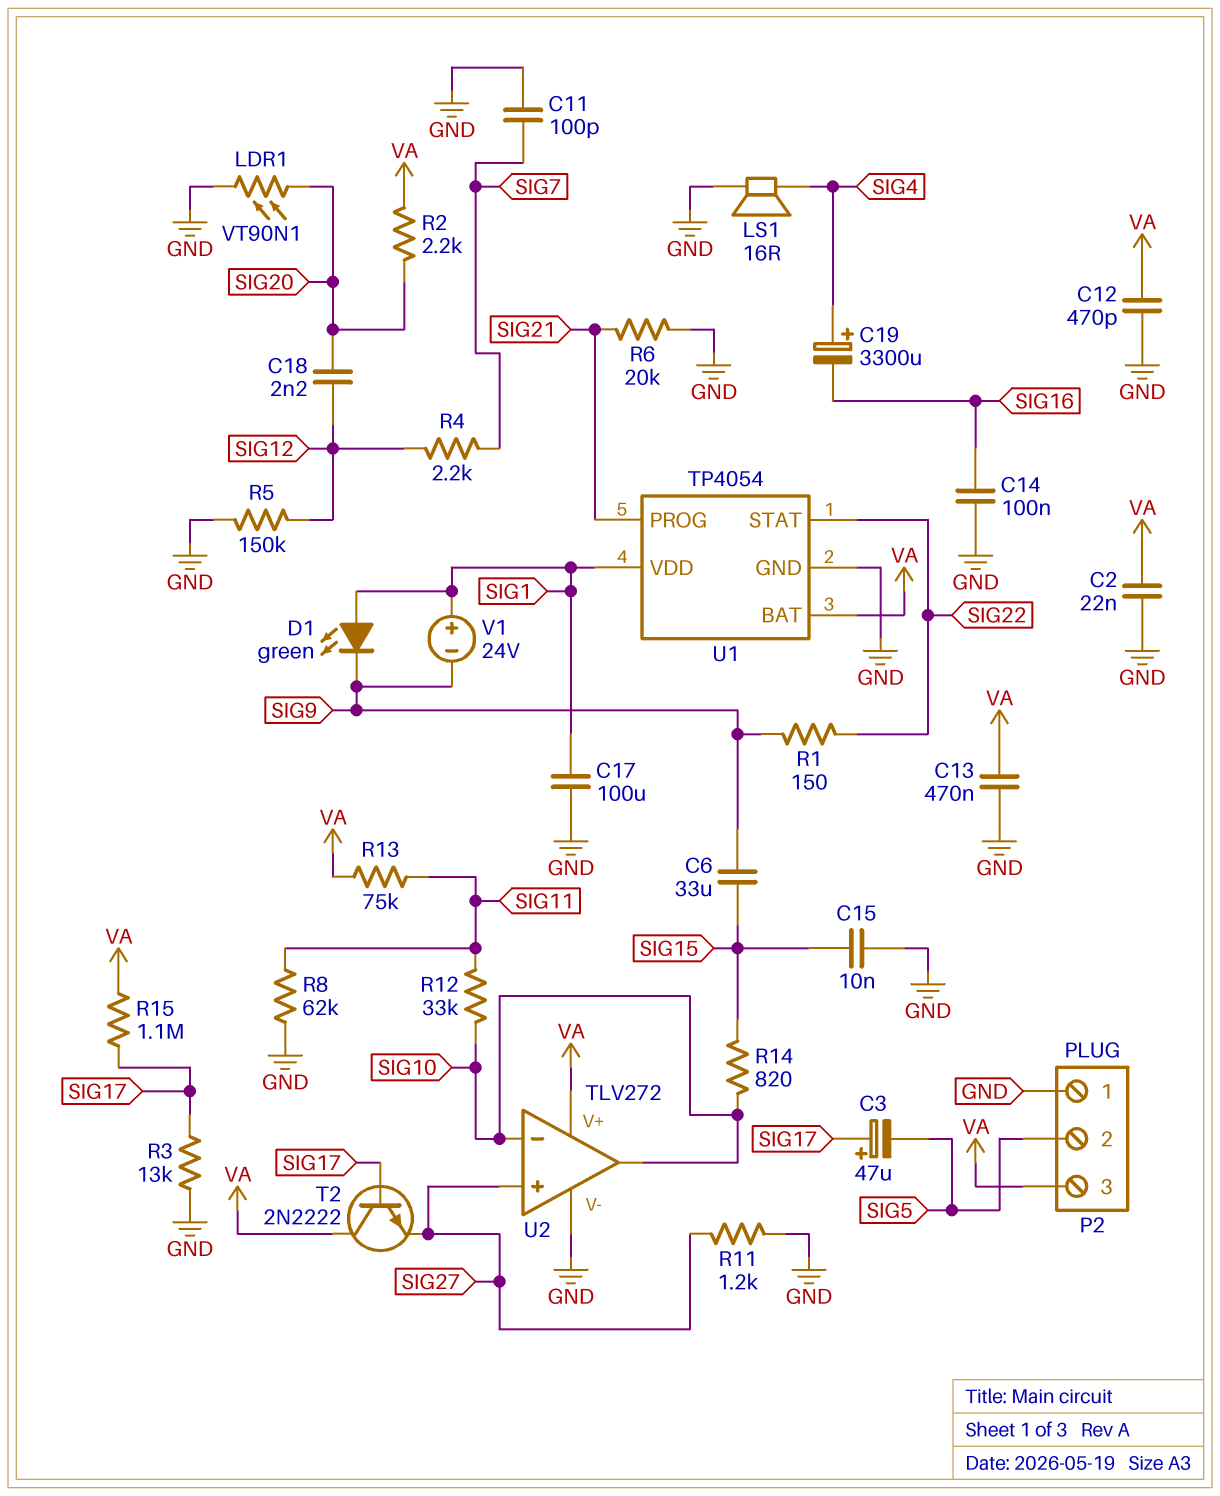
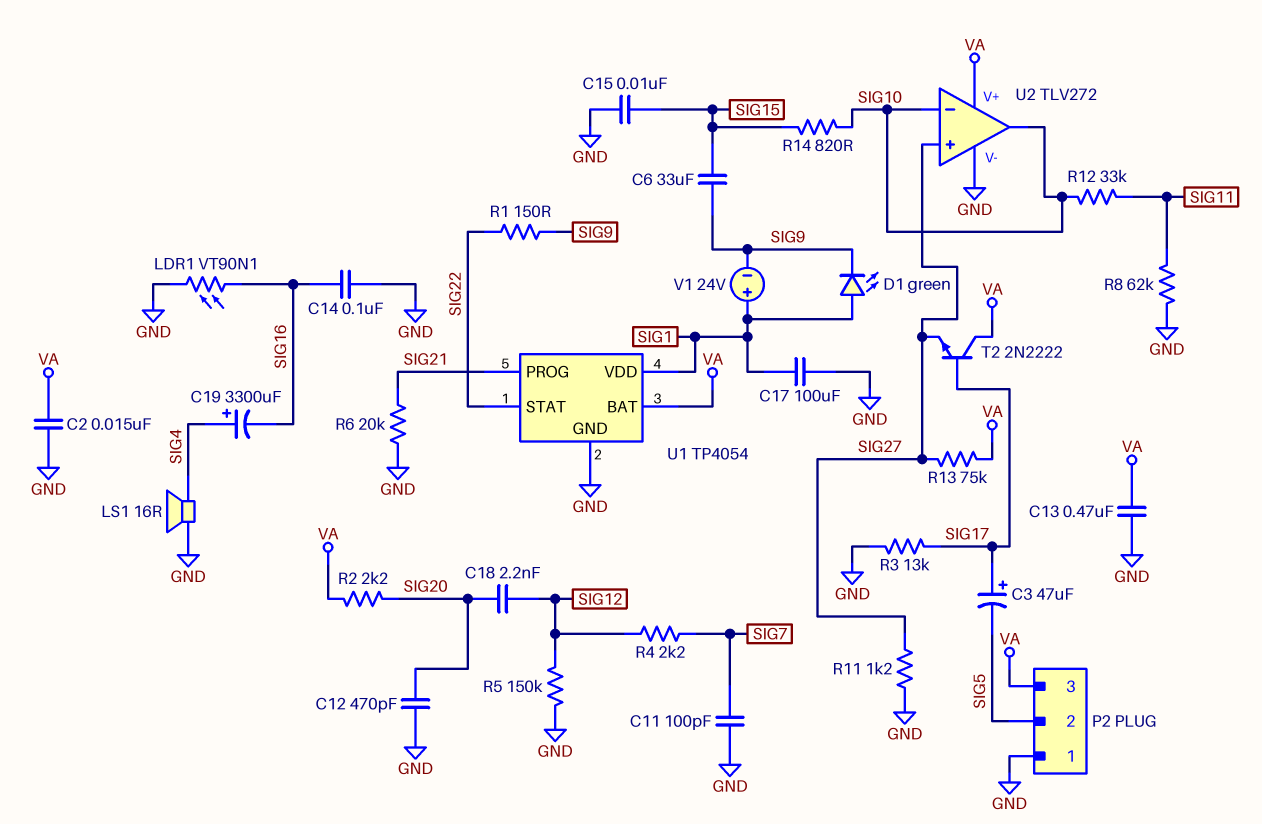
C2: 22nF (GND, VA) -> 15nF (GND, VA)
C12: 470pF (GND, VA) -> 470pF (GND, SIG20)
LDR1: VT90N1 (GND, SIG20) -> VT90N1 (GND, SIG16)
R13: 75k (SIG11, VA) -> 75k (SIG27, VA)
R15: 1.1M (SIG17, VA) -> none

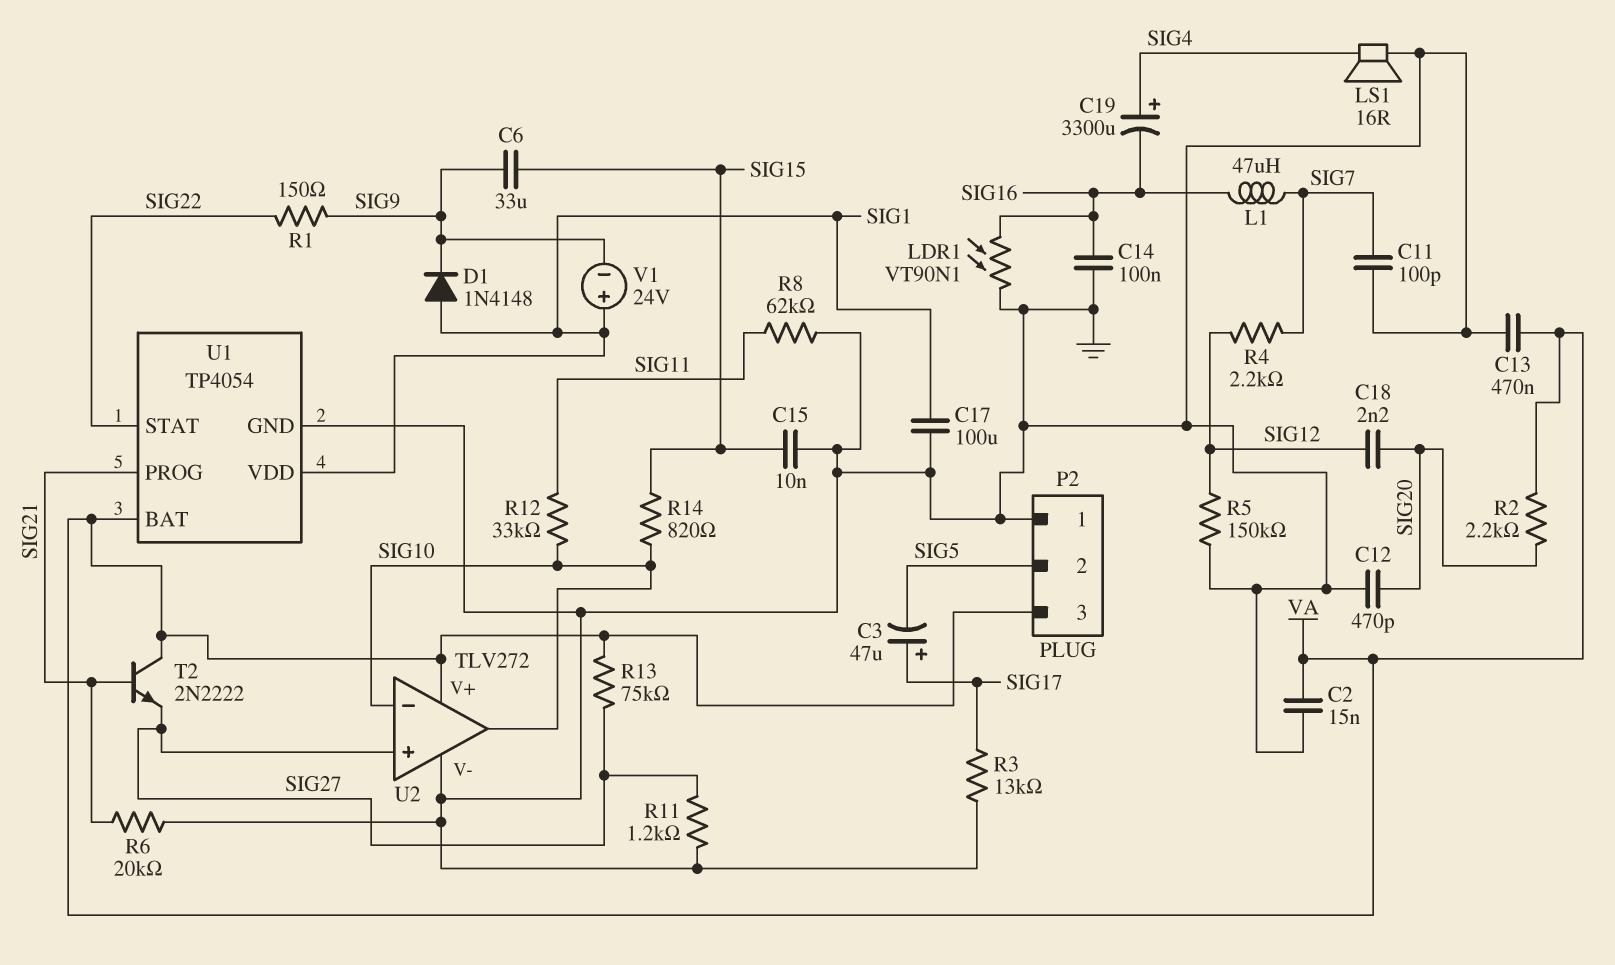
D1: LED green (A SIG1, K SIG9) -> diode 1N4148 (A SIG1, K SIG9)
L1: none -> 47uH (SIG7, SIG16)
T2: NPN 2N2222 (B SIG17, C VA, E SIG27) -> NPN 2N2222 (B SIG21, C VA, E SIG27)

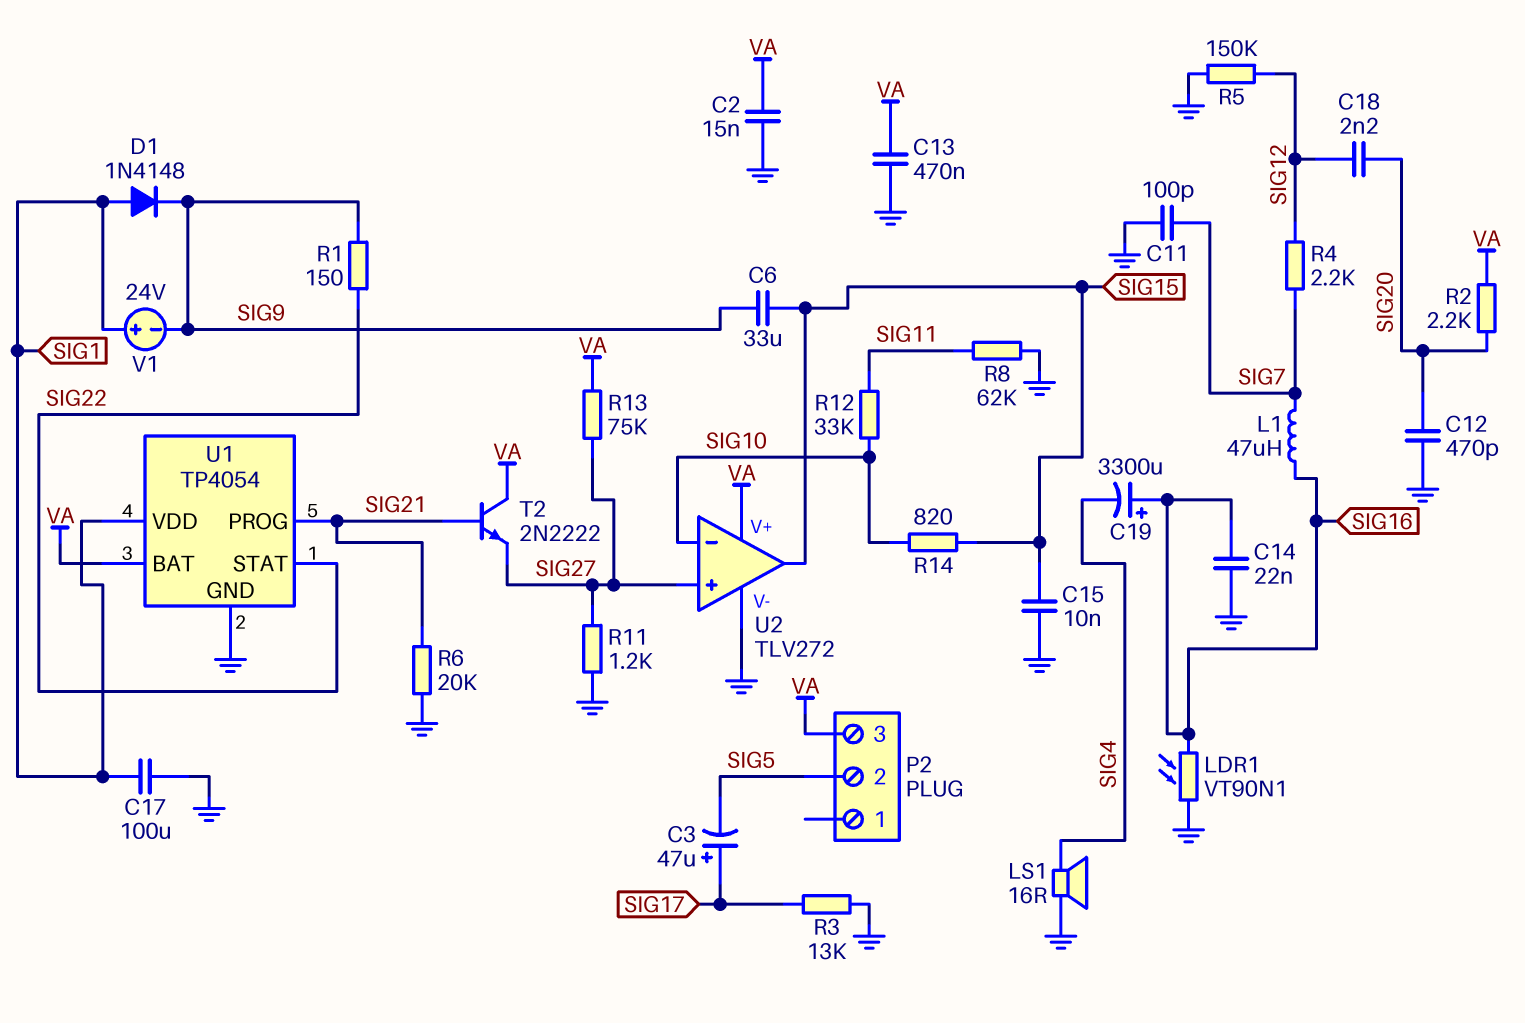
C14: 100nF (GND, SIG16) -> 22nF (GND, SIG16)
C19: 3300uF (plus SIG4, minus SIG16) -> 3300uF (plus SIG16, minus SIG4)
P2 pin 1: GND -> none
U2 pin out: SIG10 -> SIG15

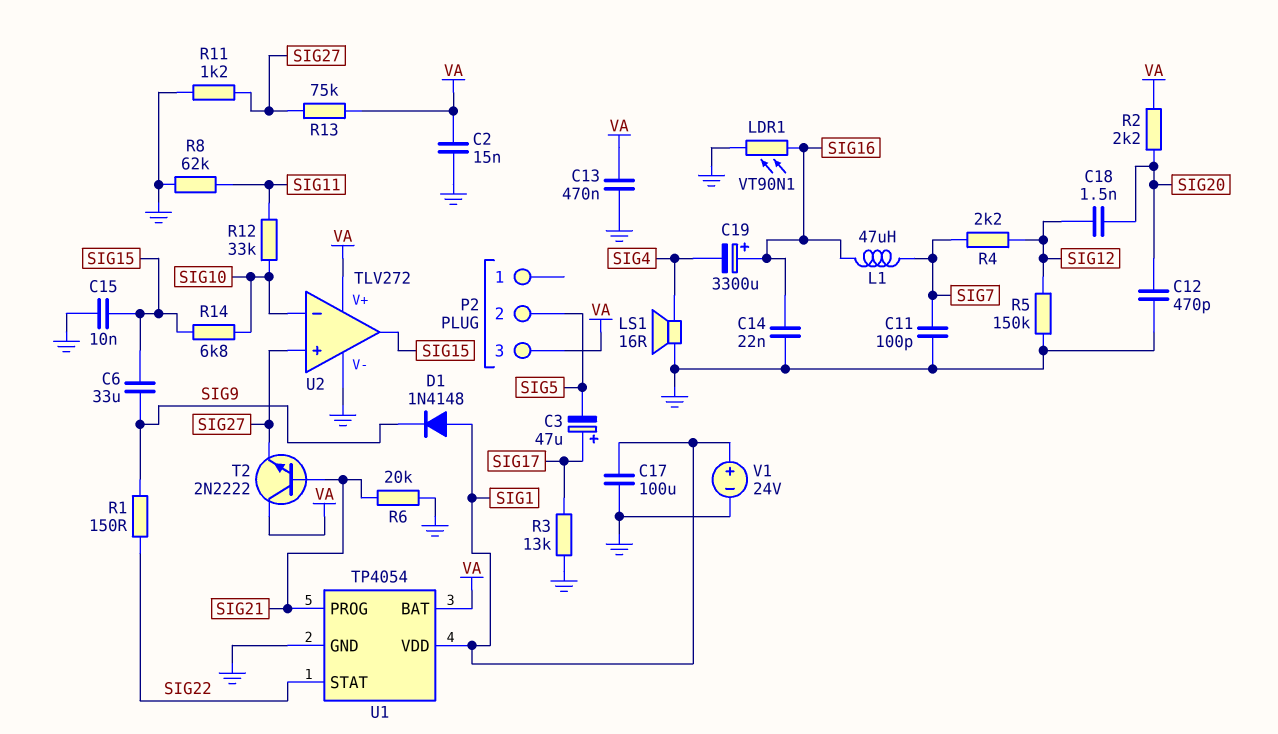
C18: 2.2nF (SIG12, SIG20) -> 1.5nF (SIG12, SIG20)
R14: 820 (SIG10, SIG15) -> 6.8k (SIG10, SIG15)
V1: 24V (plus SIG1, minus SIG9) -> 24V (plus SIG1, minus GND)

